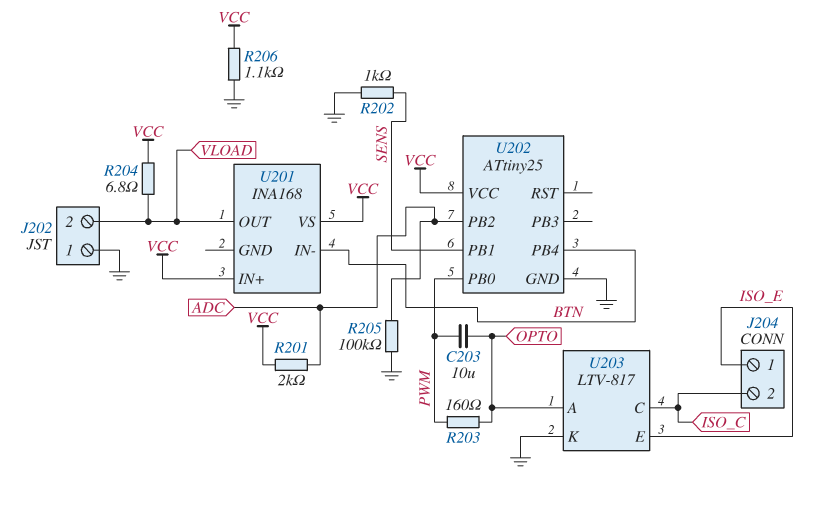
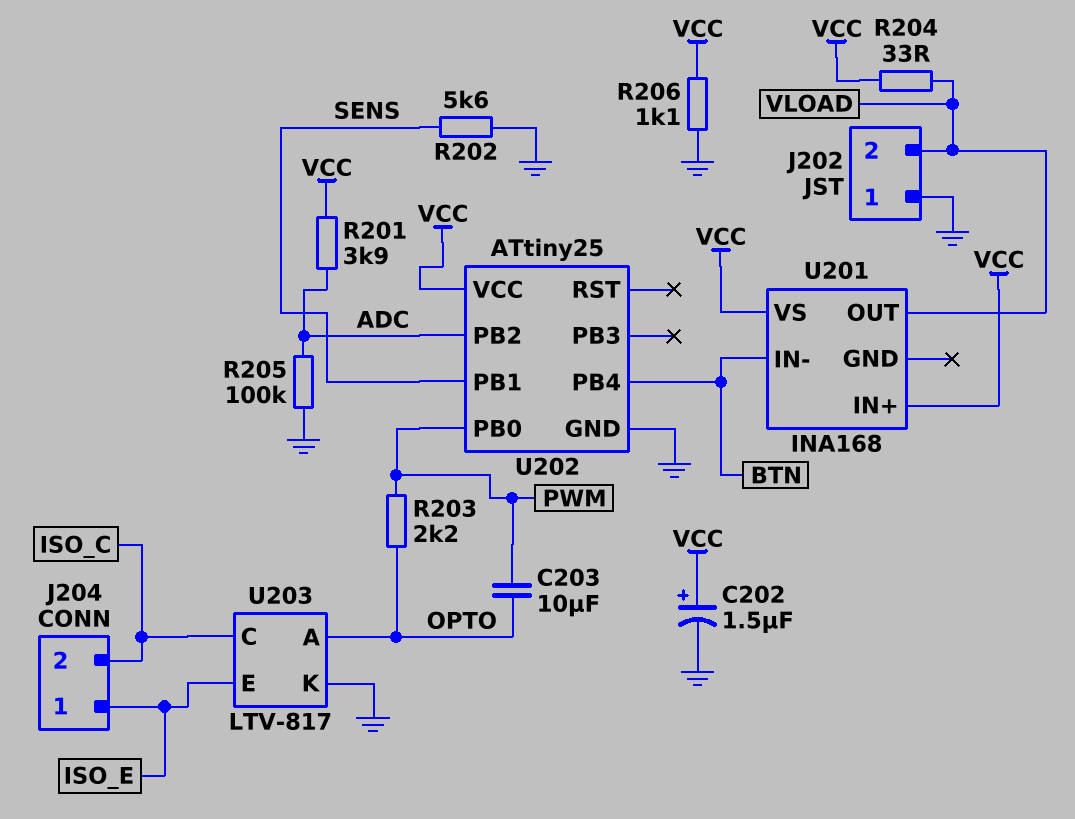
C202: none -> 1.5uF (plus VCC, minus GND)
R201: 2k (ADC, VCC) -> 3.9k (ADC, VCC)
R202: 1k (GND, SENS) -> 5.6k (GND, SENS)
R203: 160 (OPTO, PWM) -> 2.2k (OPTO, PWM)
R204: 6.8 (VCC, VLOAD) -> 33 (VCC, VLOAD)

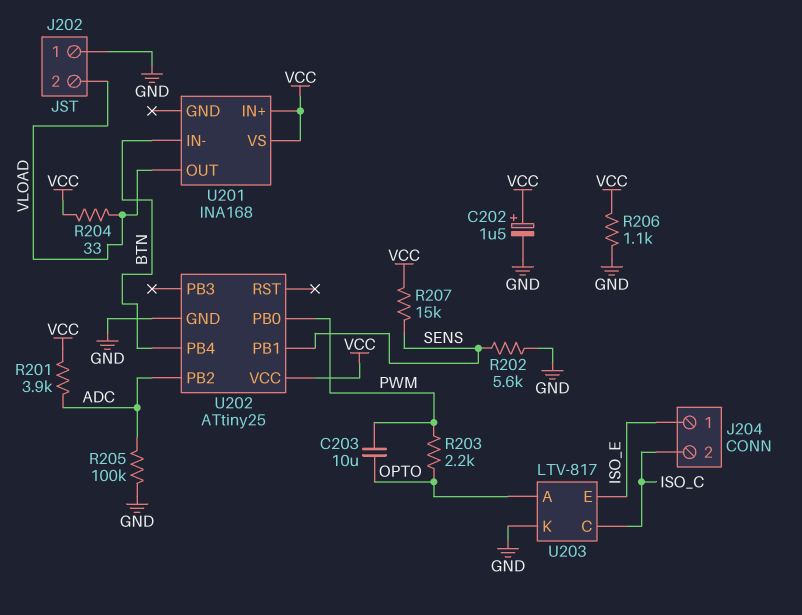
R207: none -> 15k (SENS, VCC)

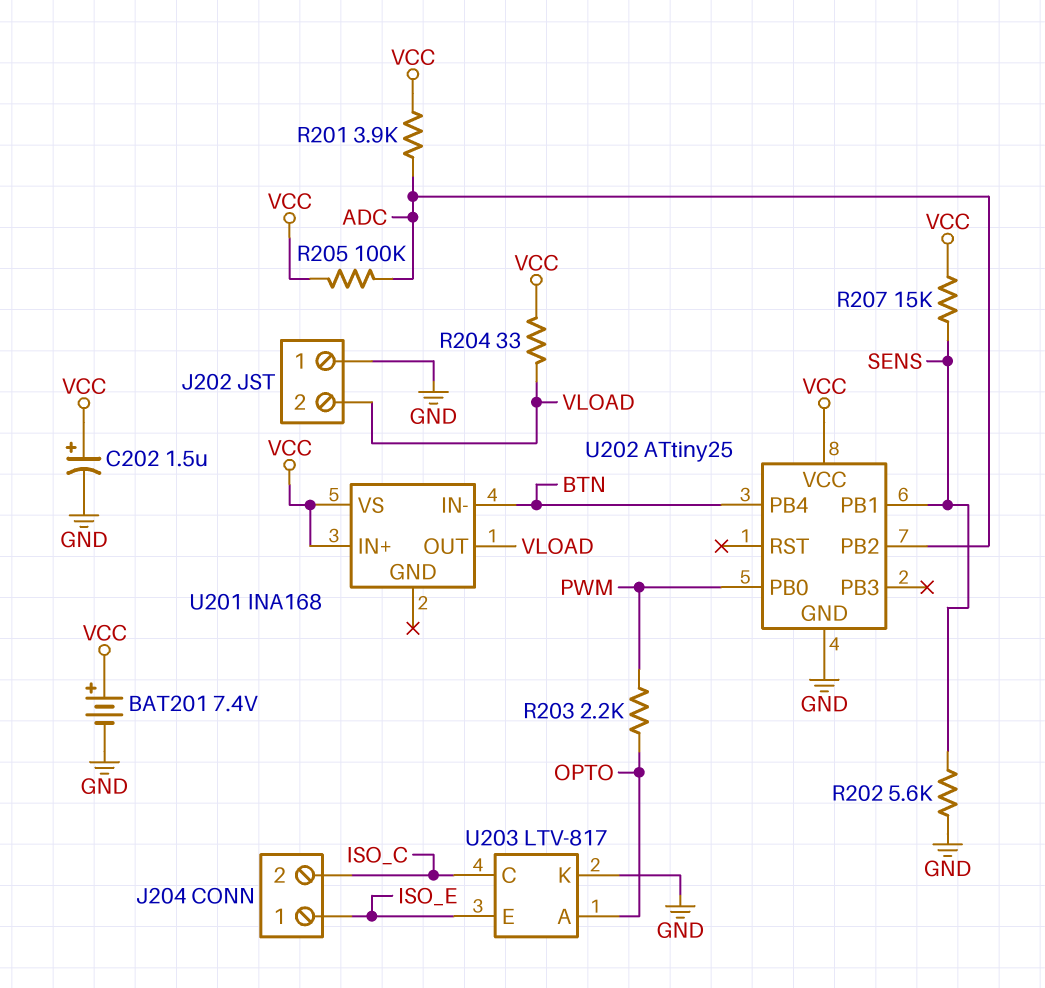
BAT201: none -> 7.4V (plus VCC, minus GND)
C203: 10uF (OPTO, PWM) -> none
R205: 100k (ADC, GND) -> 100k (ADC, VCC)
R206: 1.1k (GND, VCC) -> none

